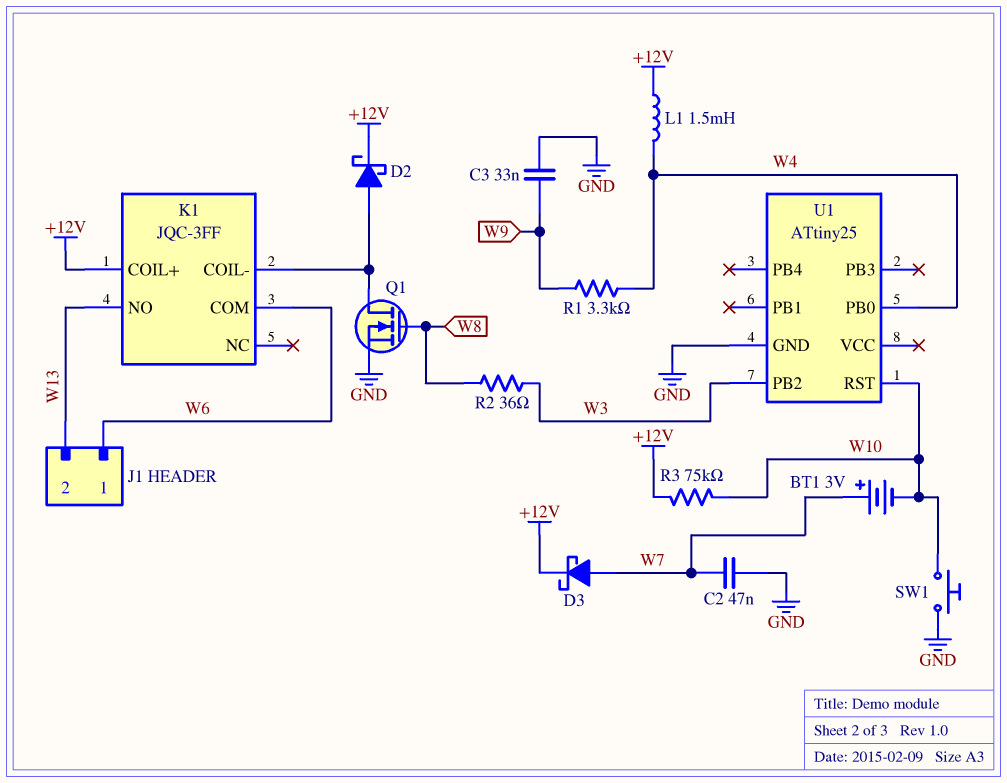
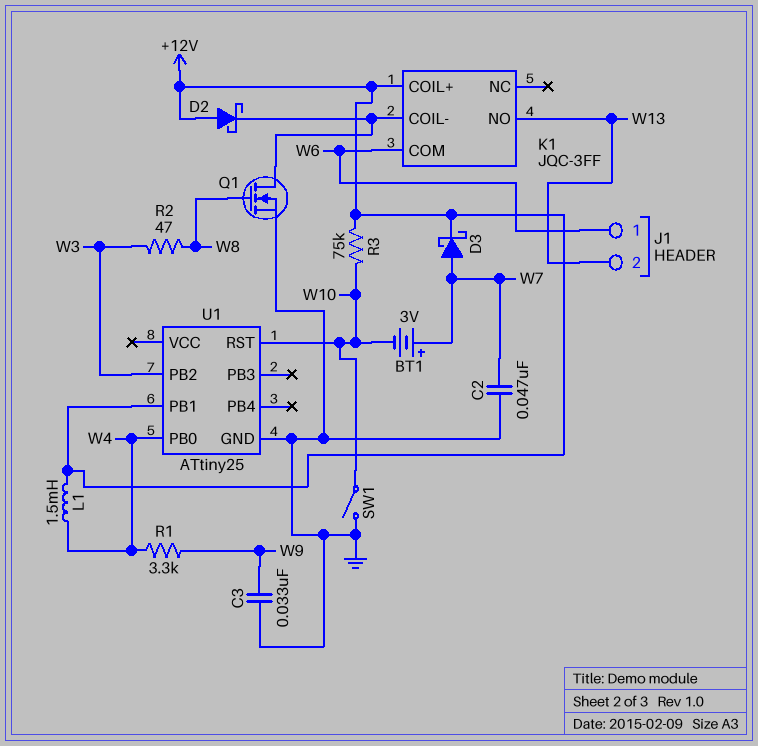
D2: schottky (A K1/COIL-, K +12V) -> schottky (A +12V, K K1/COIL-)
R2: 36 (W3, W8) -> 47 (W3, W8)
SW1: button (GND, W10) -> switch (GND, W10)
U1 pin PB1: none -> +12V

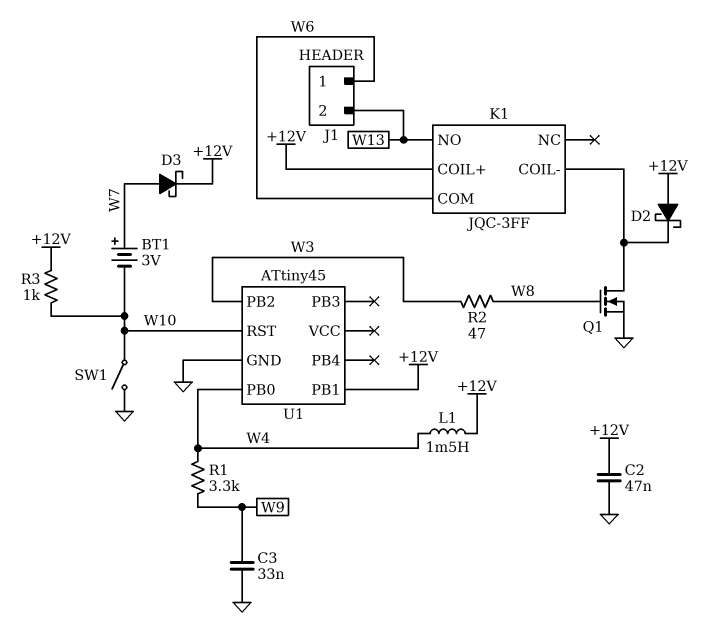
C2: 47nF (GND, W7) -> 47nF (+12V, GND)
R3: 75k (+12V, W10) -> 1k (+12V, W10)
U1: ATtiny25 -> ATtiny45

